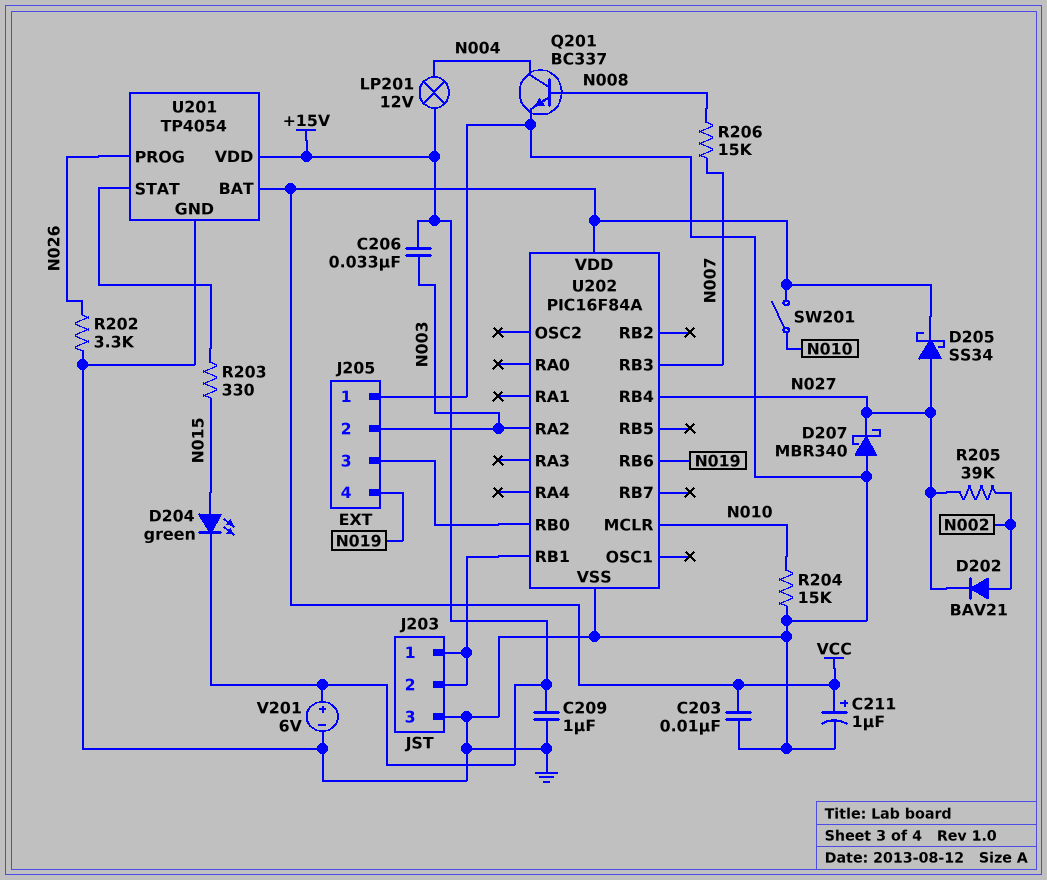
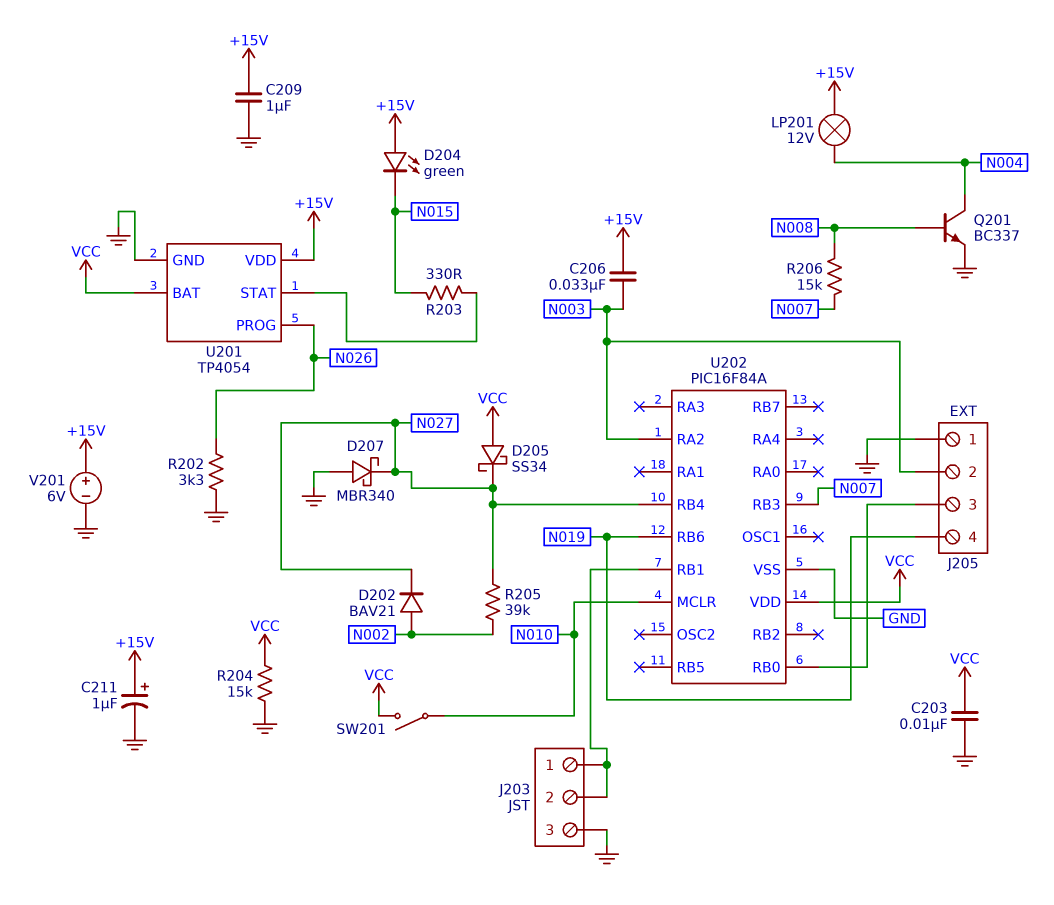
C211: 1uF (plus VCC, minus GND) -> 1uF (plus +15V, minus GND)
D204: LED green (A N015, K +15V) -> LED green (A +15V, K N015)
D205: schottky SS34 (A N027, K VCC) -> schottky SS34 (A VCC, K N027)
R204: 15k (GND, N010) -> 15k (GND, VCC)

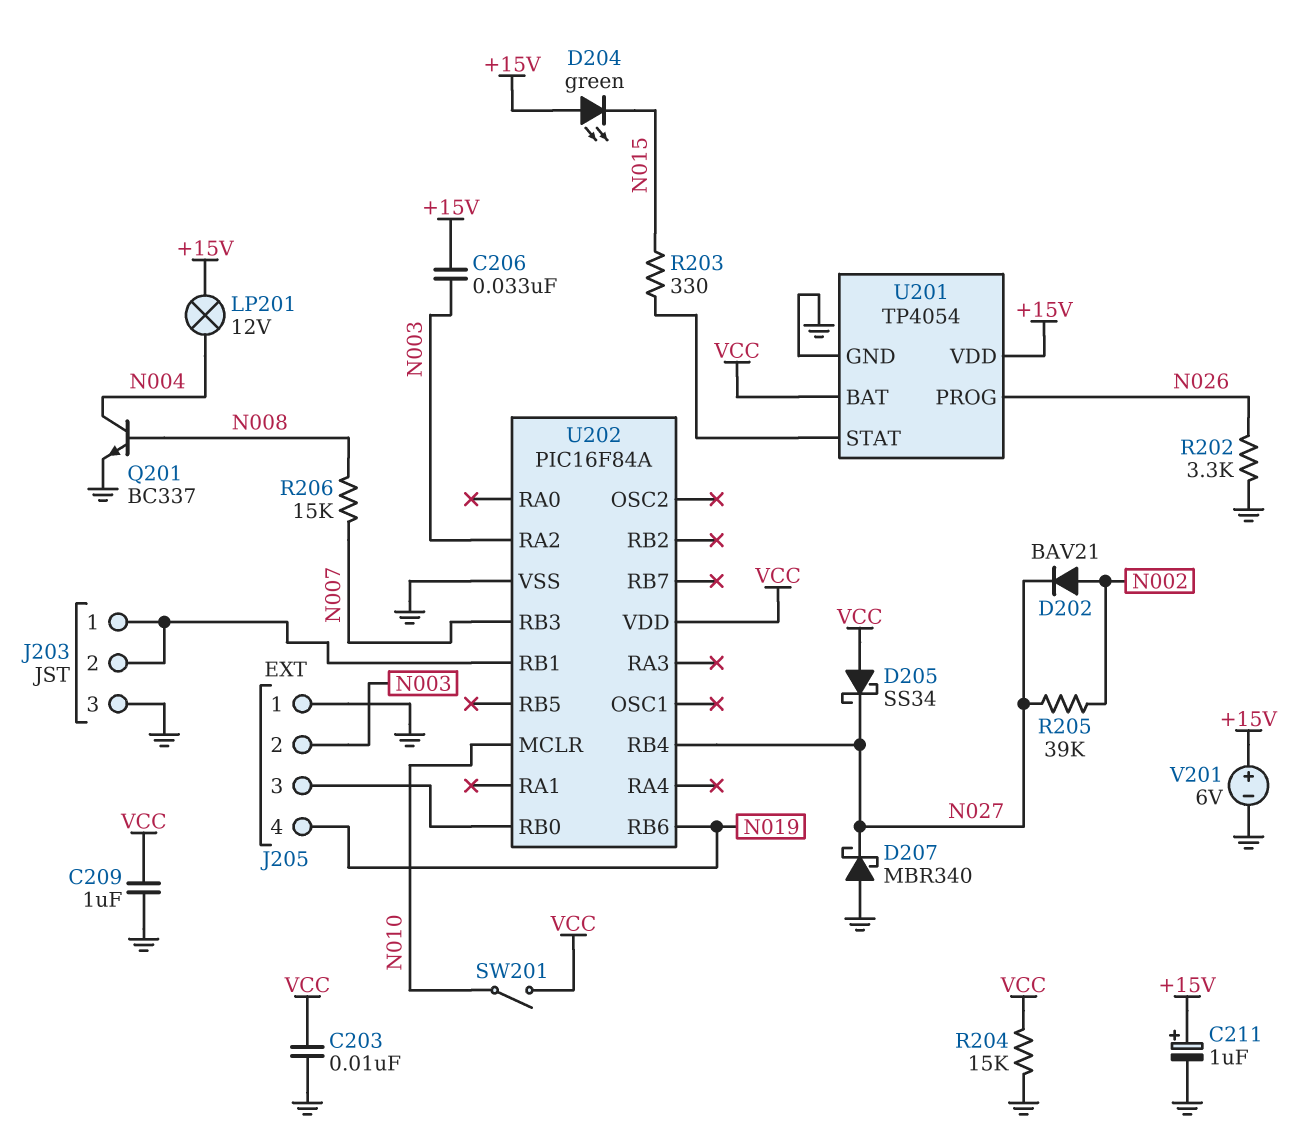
C209: 1uF (+15V, GND) -> 1uF (GND, VCC)

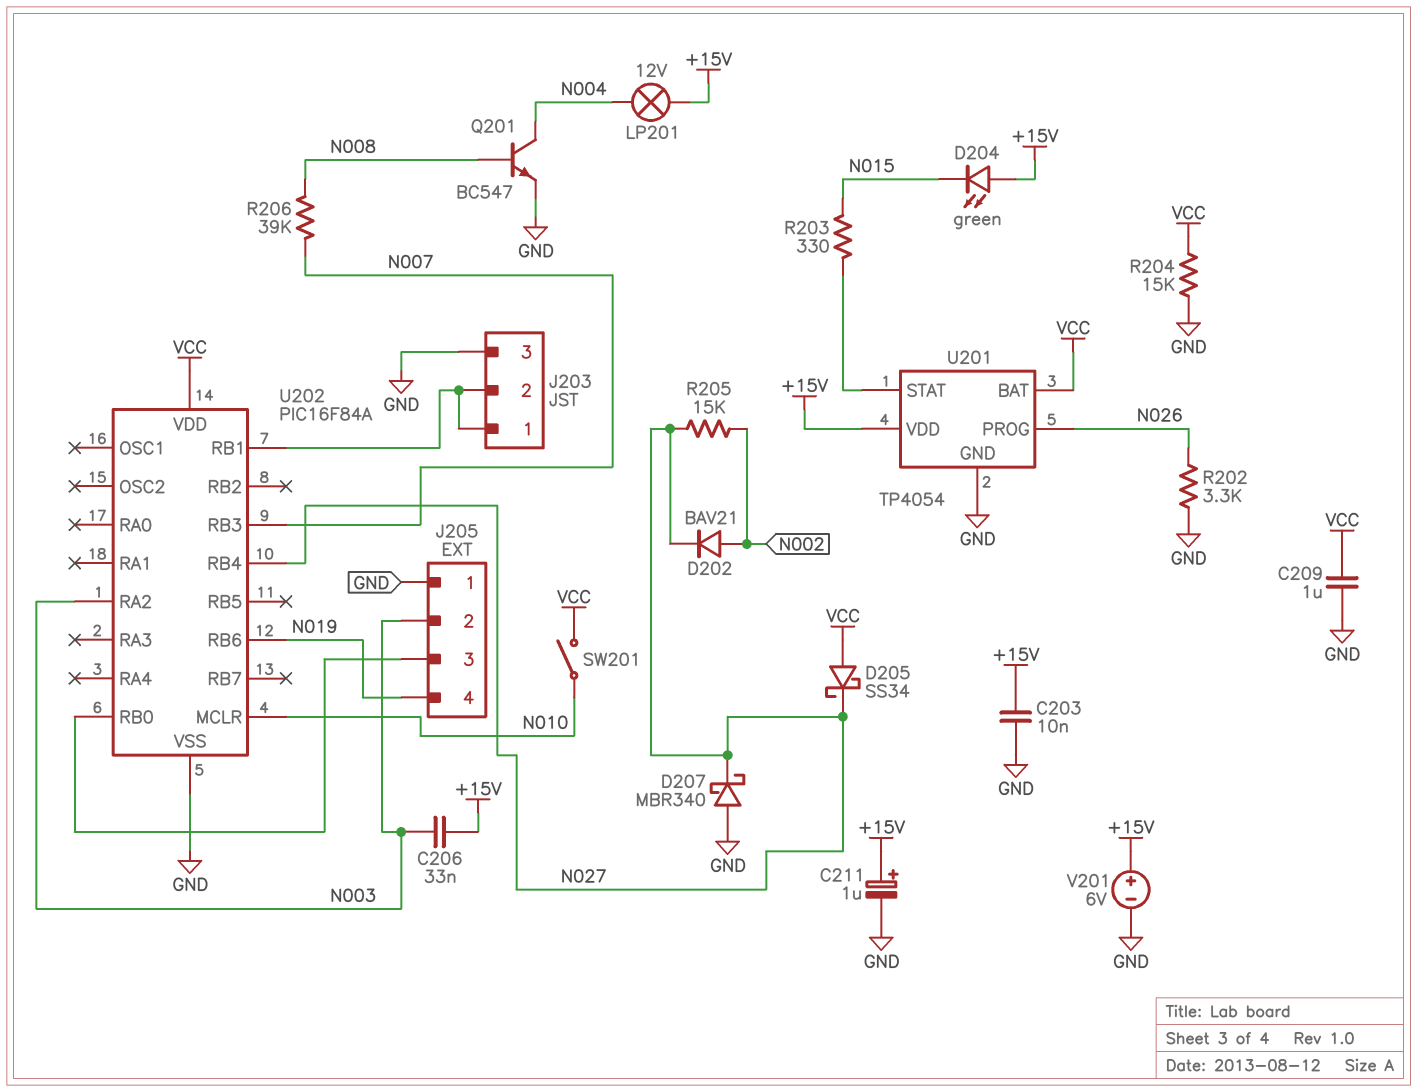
C203: 10nF (GND, VCC) -> 10nF (+15V, GND)
Q201: NPN BC337 (B N008, C N004, E GND) -> NPN BC547 (B N008, C N004, E GND)
R205: 39k (N002, N027) -> 15k (N002, N027)
R206: 15k (N007, N008) -> 39k (N007, N008)

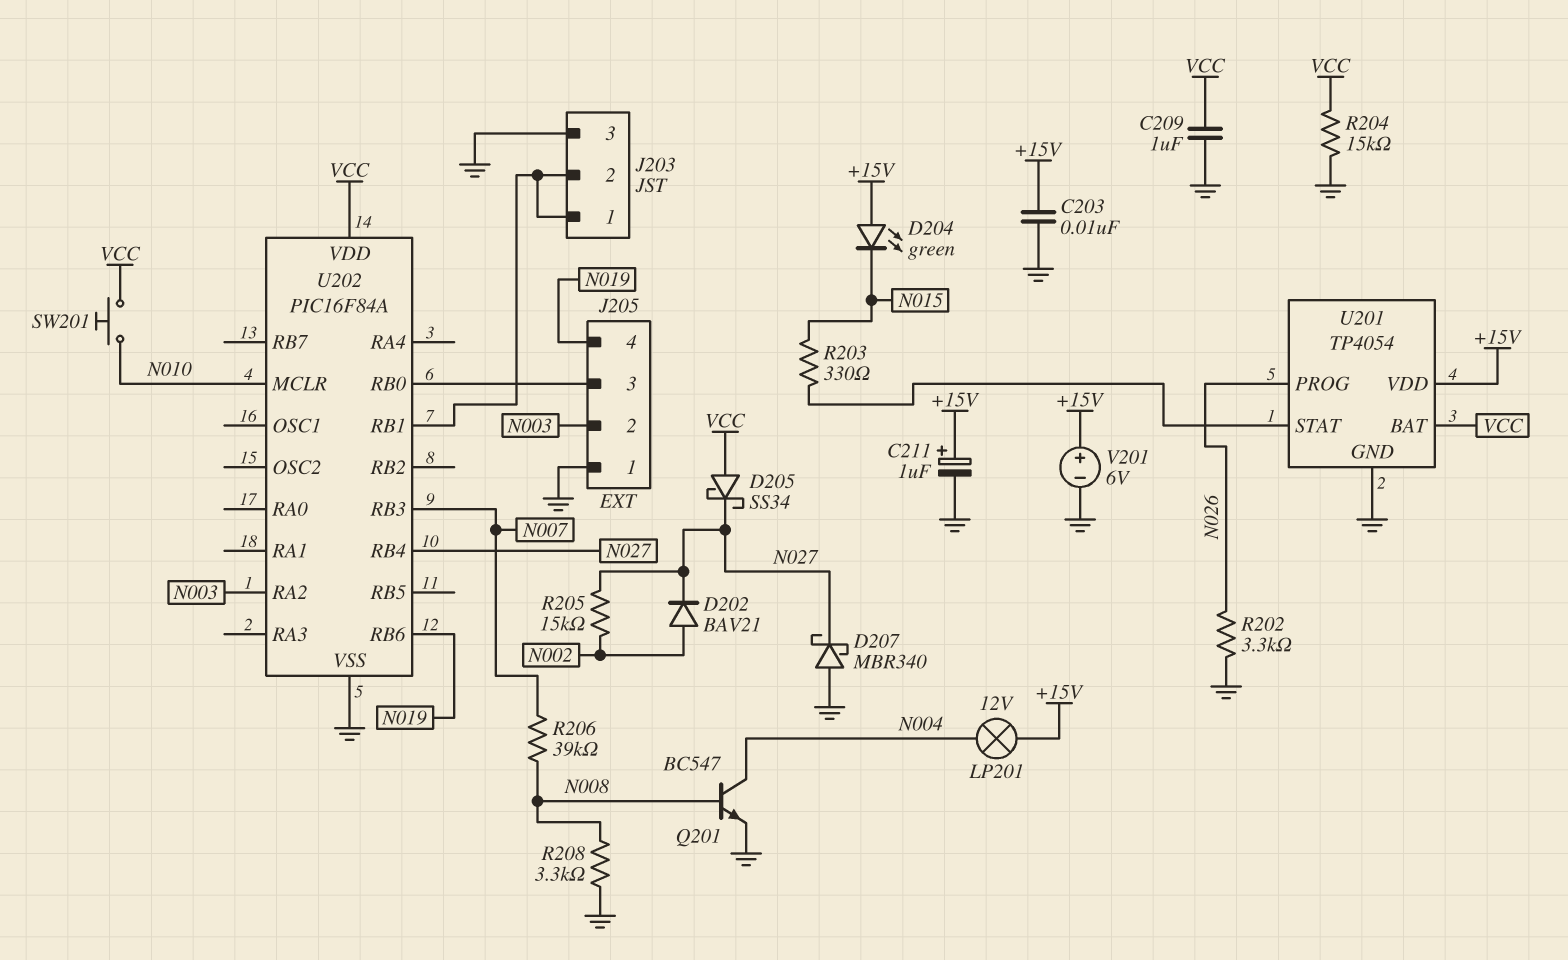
C206: 33nF (+15V, N003) -> none
R208: none -> 3.3k (GND, N008)
SW201: switch (N010, VCC) -> button (N010, VCC)

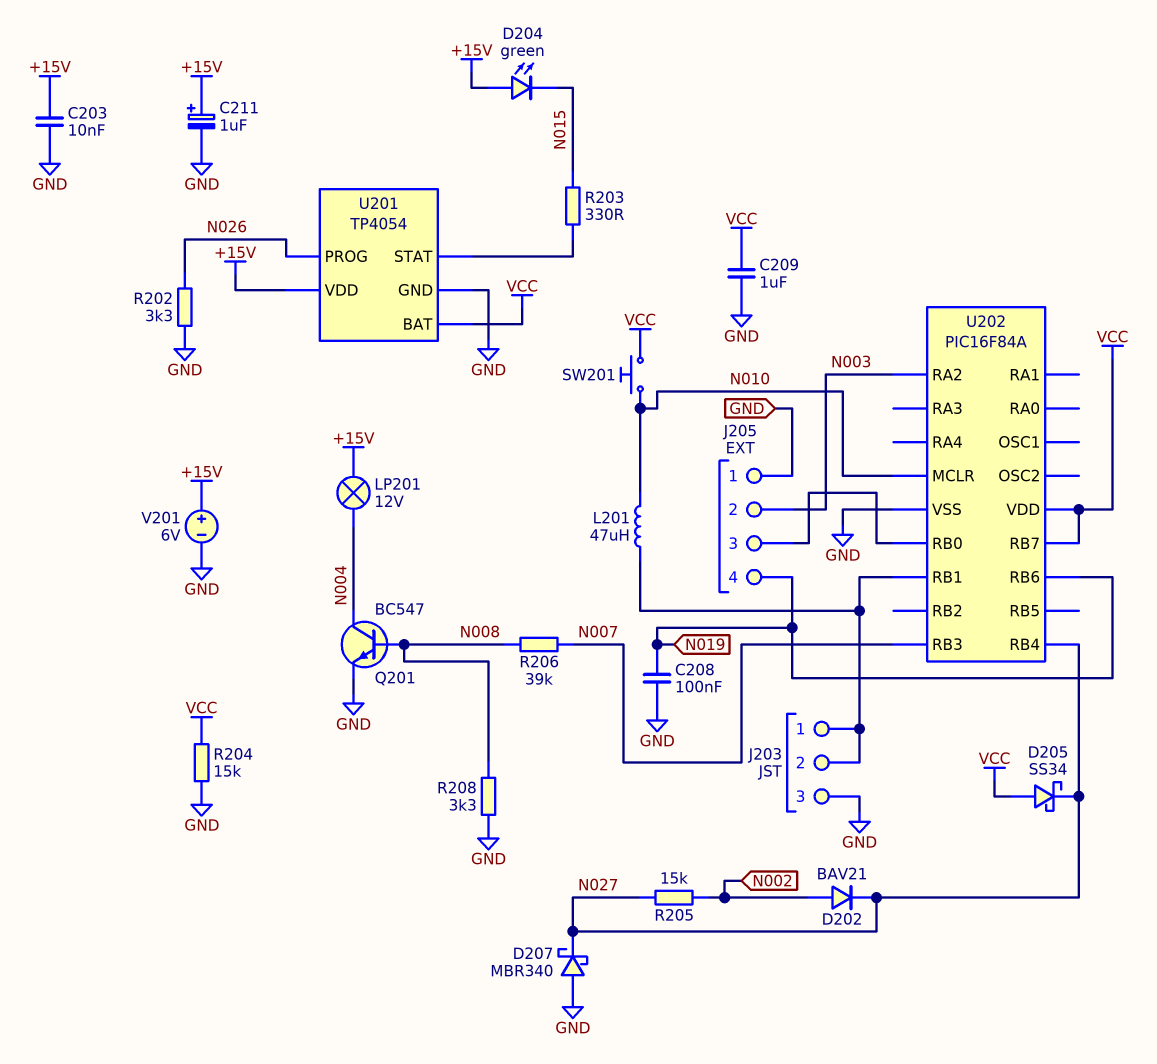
C208: none -> 100nF (GND, N019)
L201: none -> 47uH (J203/1, N010)
U202 pin RB7: none -> VCC

